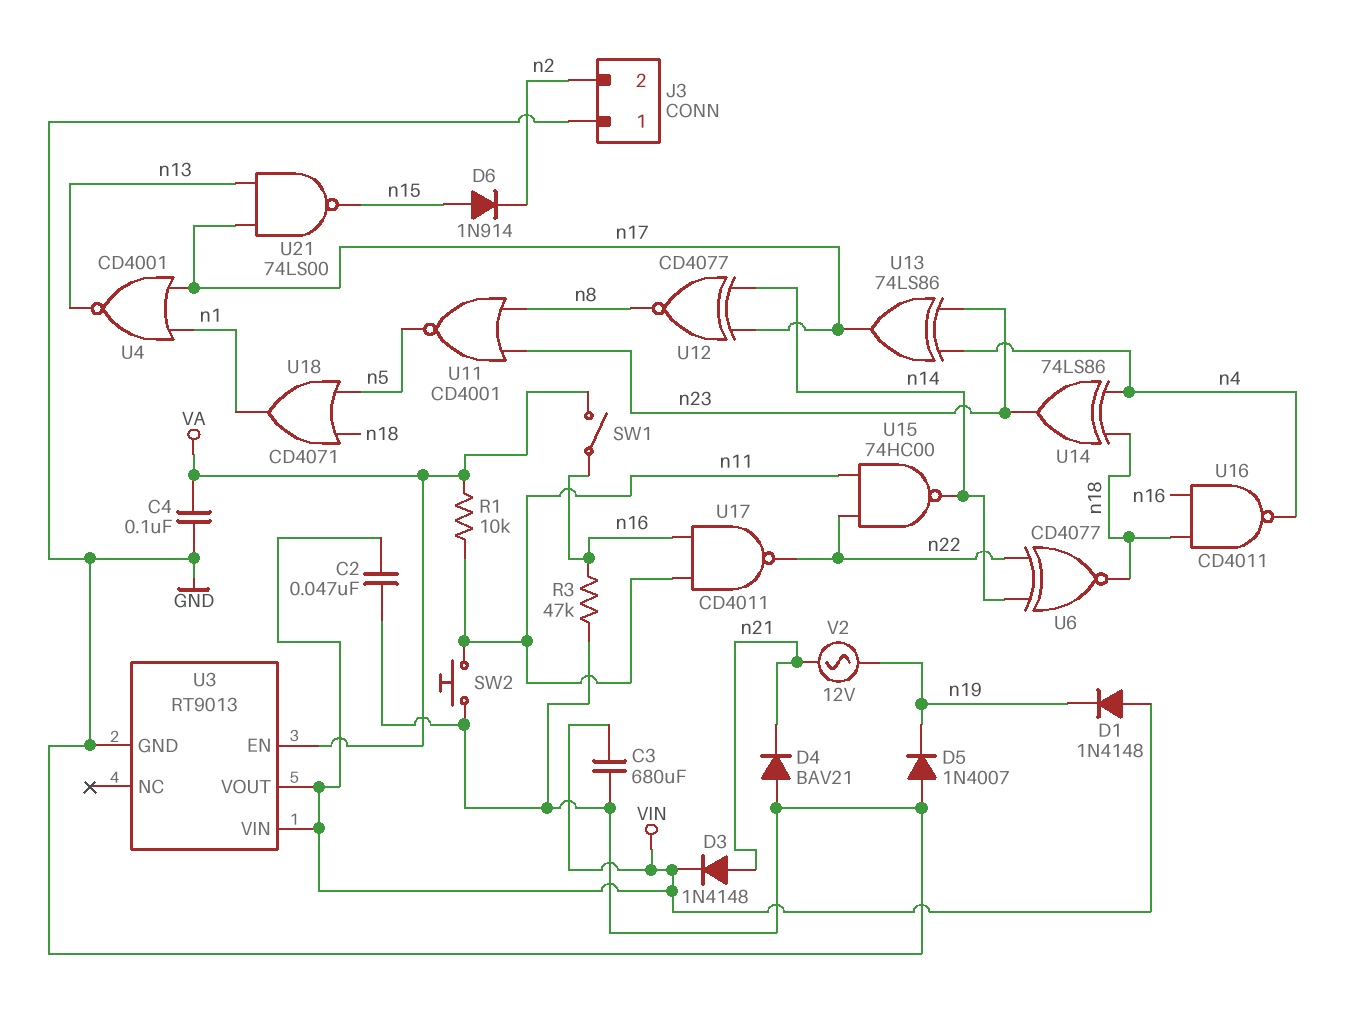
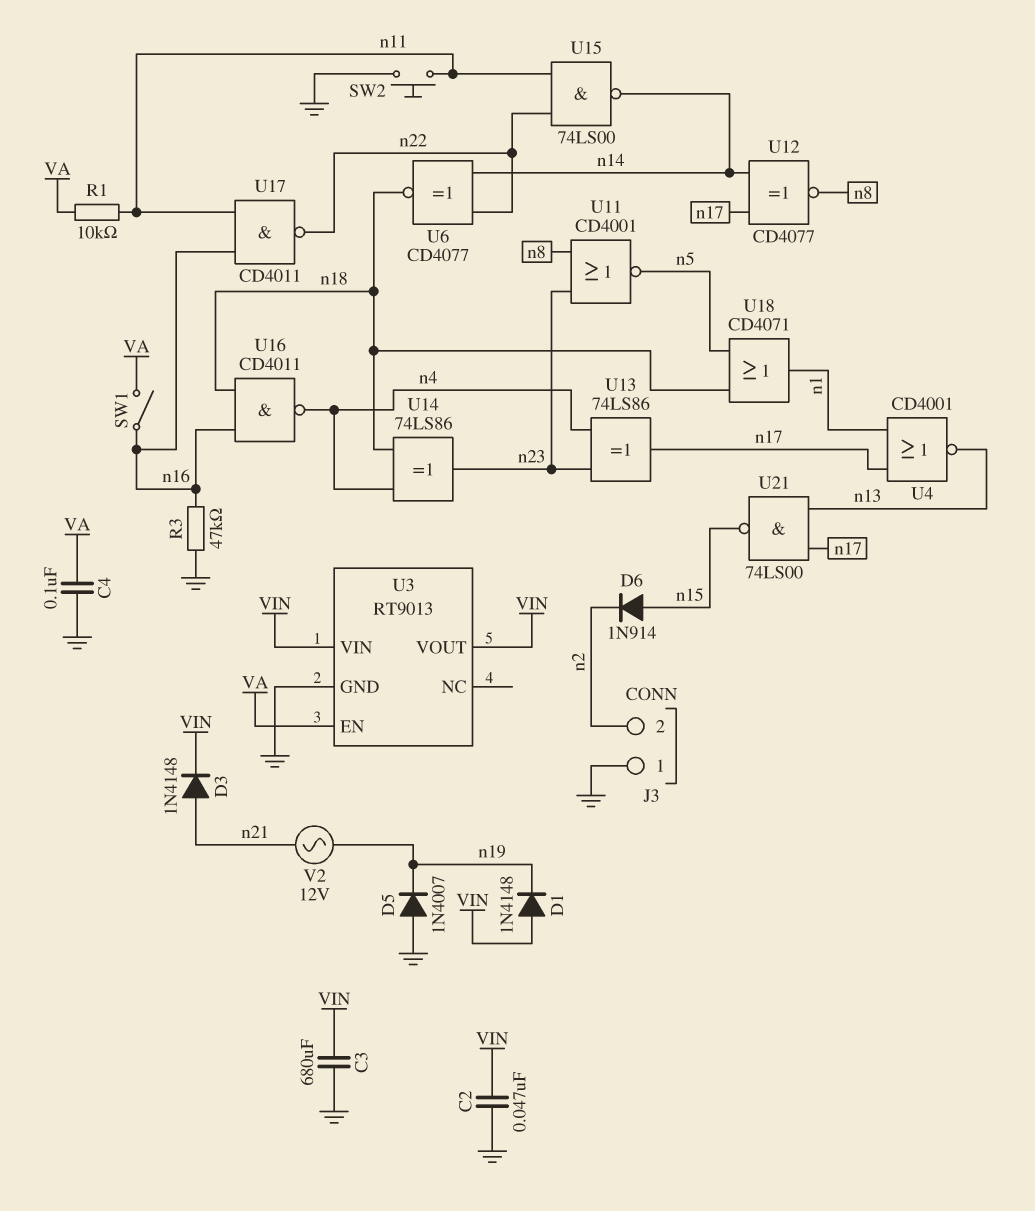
D4: diode BAV21 (A GND, K n21) -> none
U15: NAND 74HC00 (in n11, in n22, out n14) -> NAND 74LS00 (in n11, in n22, out n14)

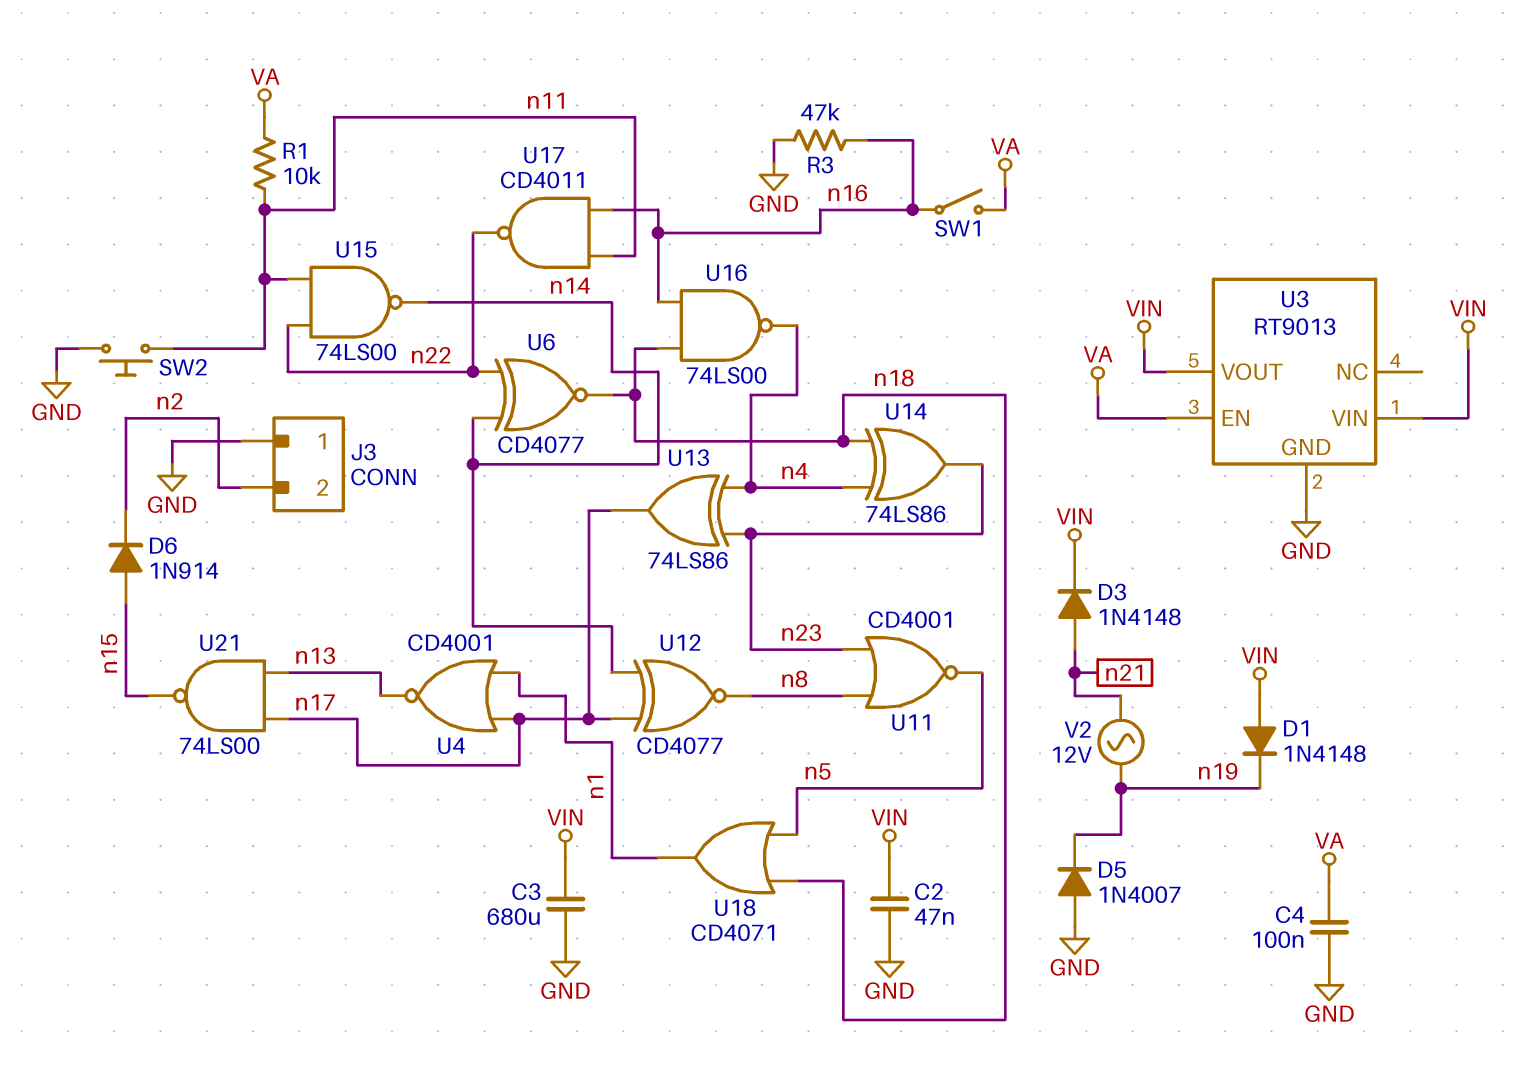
U16: NAND CD4011 (in n16, in n18, out n4) -> NAND 74LS00 (in n16, in n18, out n4)

